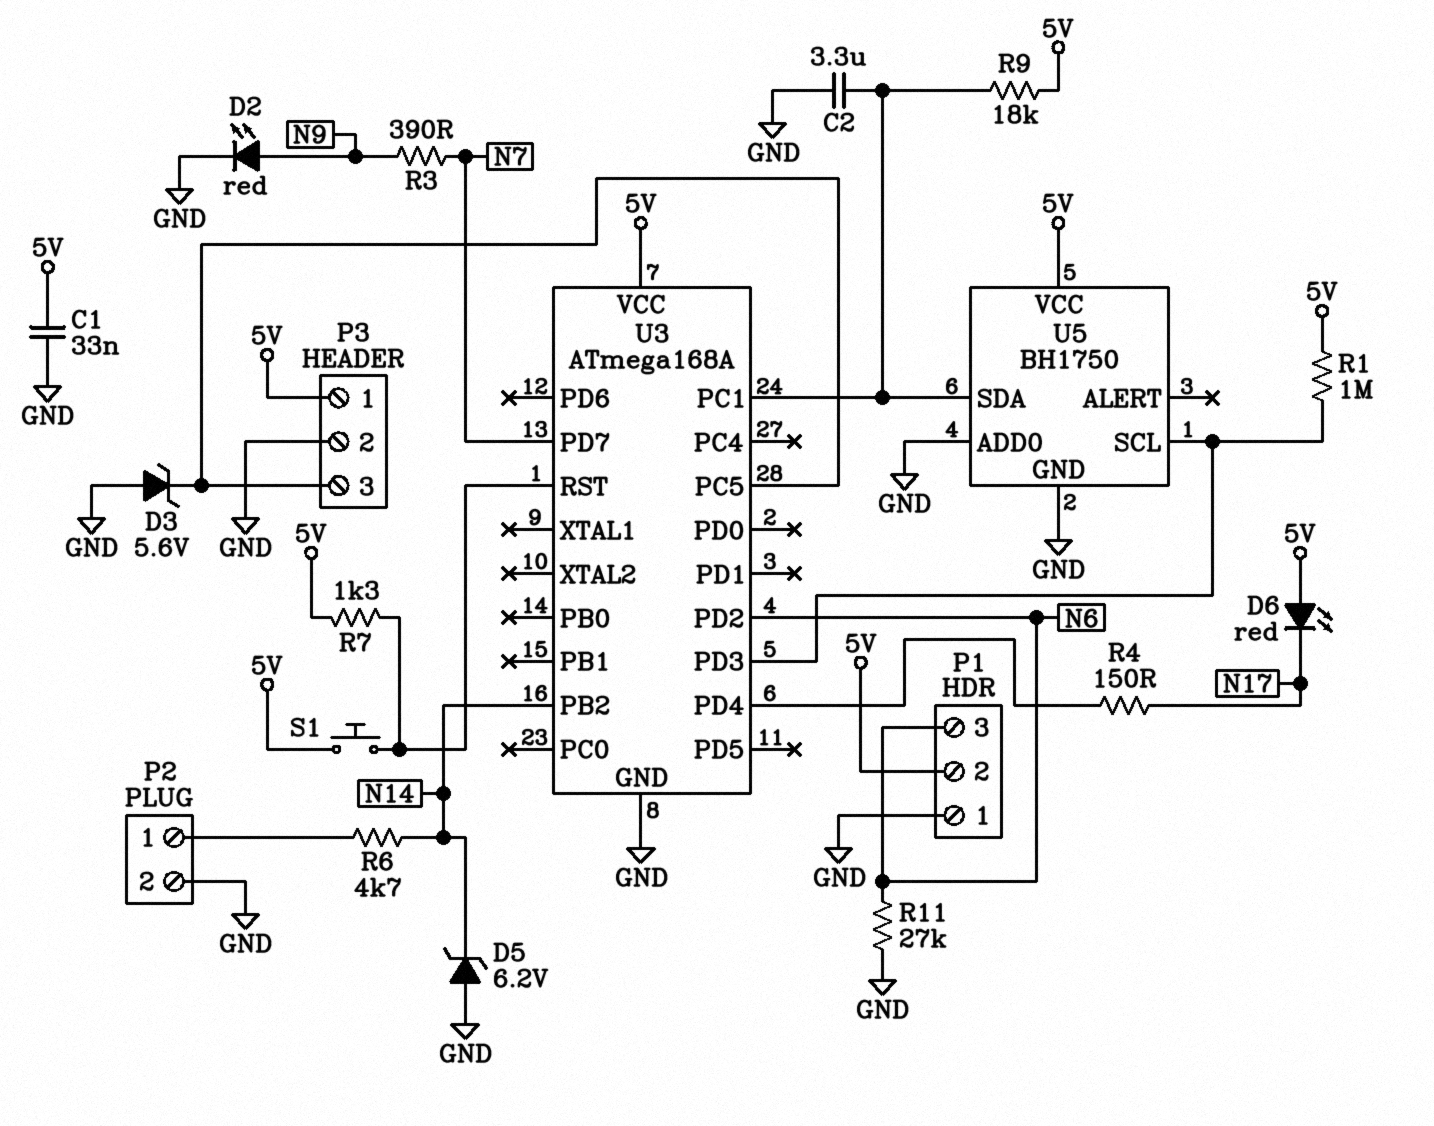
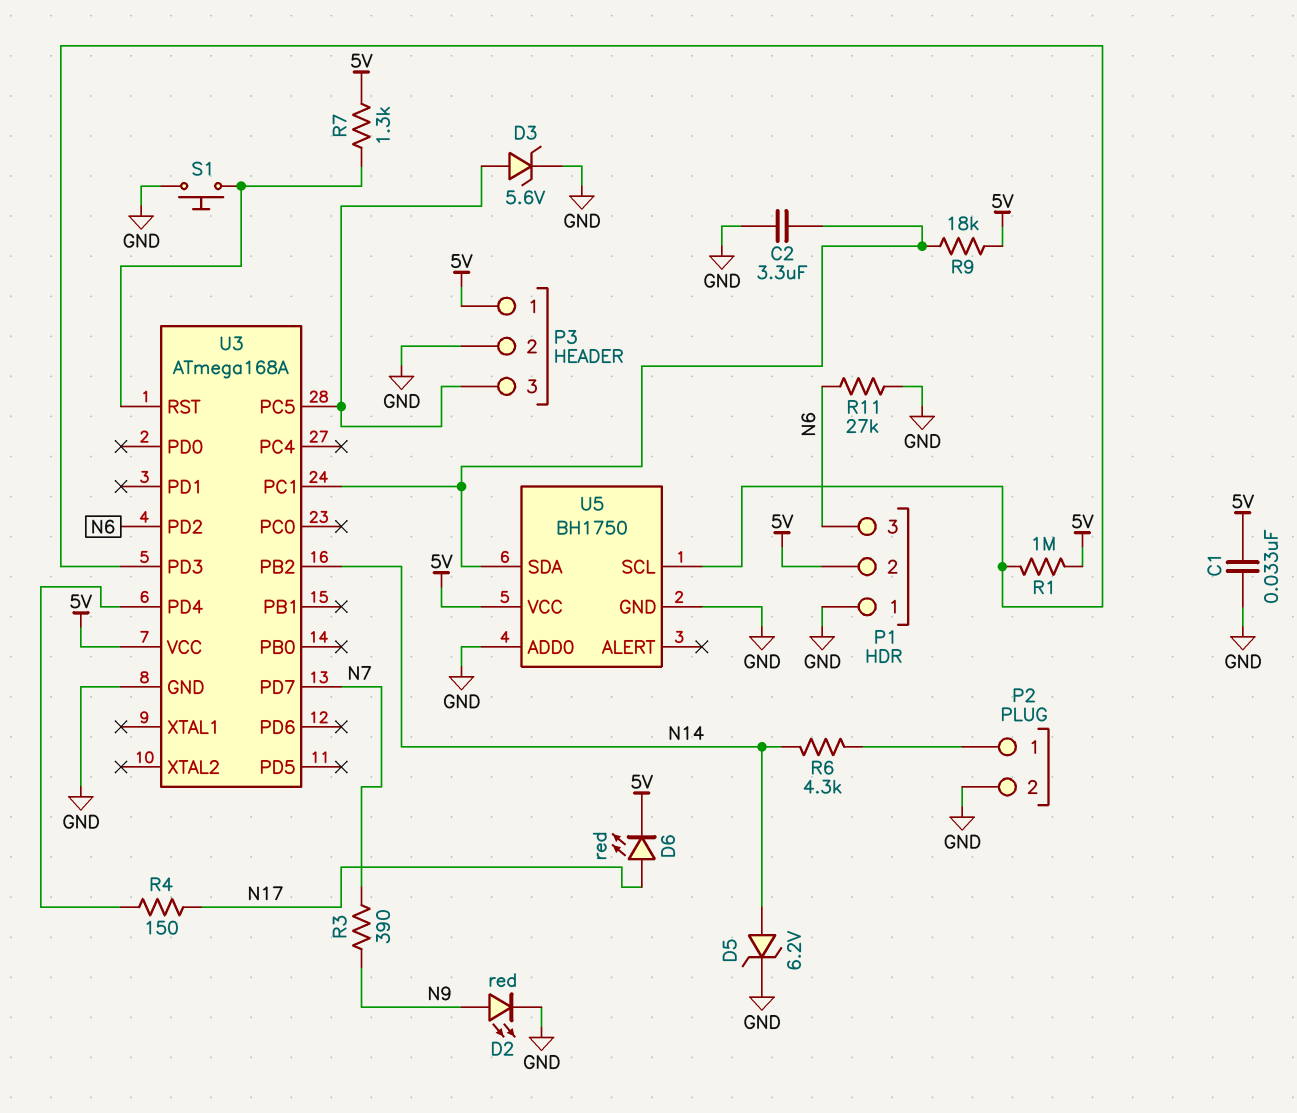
D3: zener 5.6V (A GND, K P3/3) -> zener 5.6V (A P3/3, K GND)
D5: zener 6.2V (A GND, K N14) -> zener 6.2V (A N14, K GND)
D6: LED red (A 5V, K N17) -> LED red (A N17, K 5V)
R6: 4.7k (N14, P2/1) -> 4.3k (N14, P2/1)
S1: button (5V, U3/RST) -> button (GND, U3/RST)

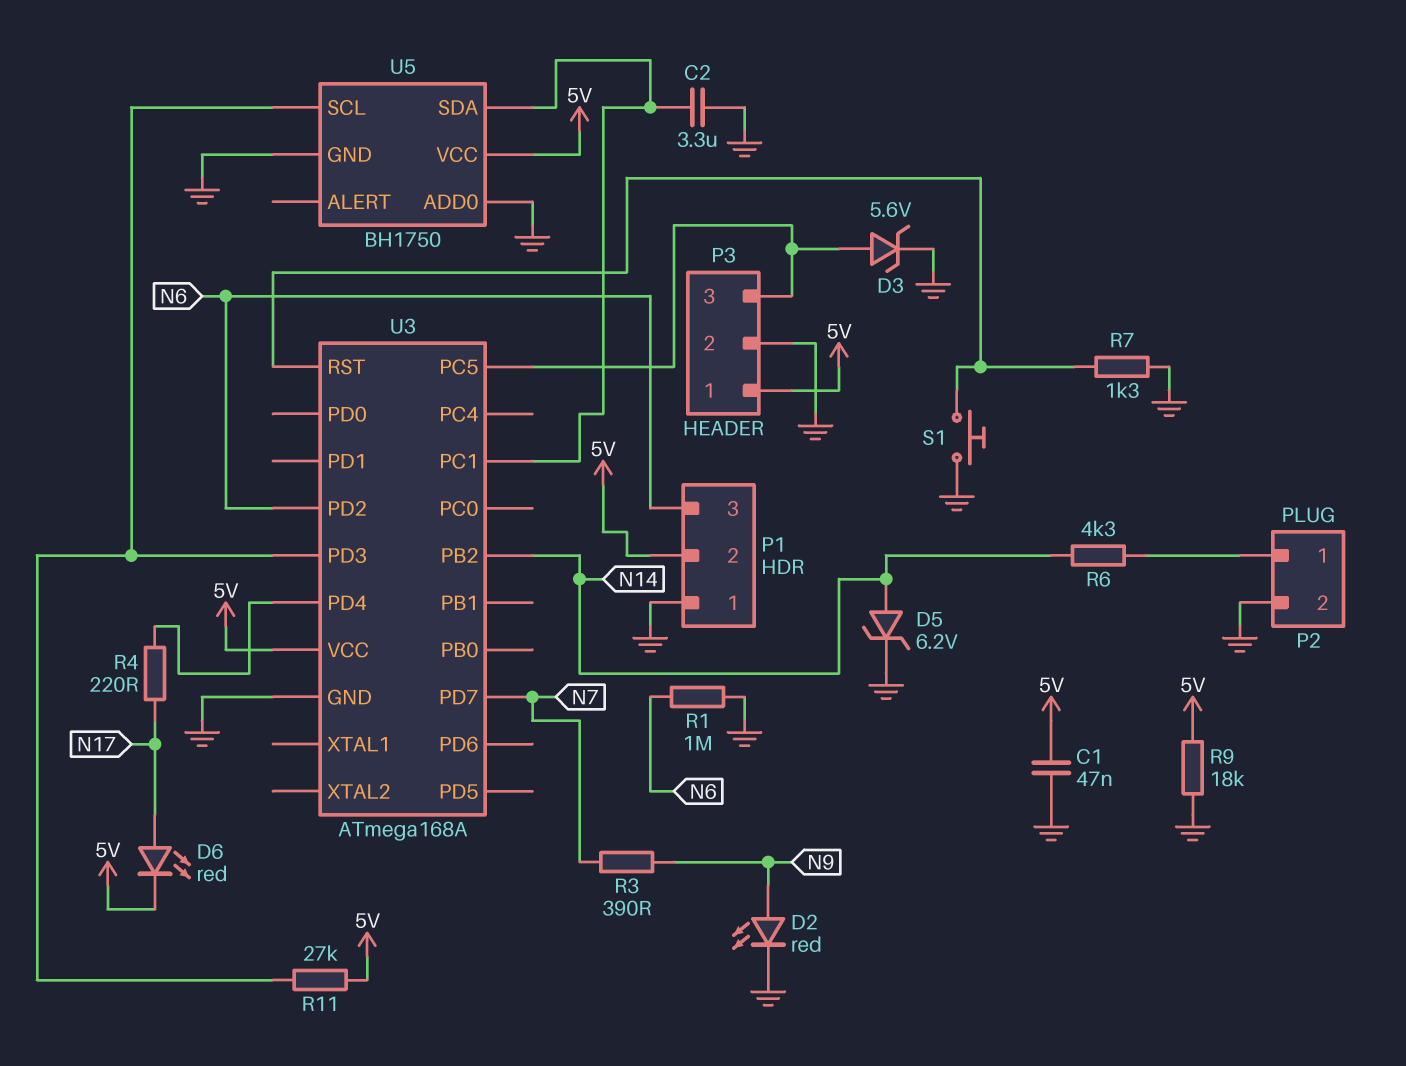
C1: 33nF (5V, GND) -> 47nF (5V, GND)
R1: 1M (5V, U3/PD3) -> 1M (GND, N6)
R4: 150 (N17, U3/PD4) -> 220 (N17, U3/PD4)
R7: 1.3k (5V, U3/RST) -> 1.3k (GND, U3/RST)
R9: 18k (5V, U3/PC1) -> 18k (5V, GND)
R11: 27k (GND, N6) -> 27k (5V, U3/PD3)

